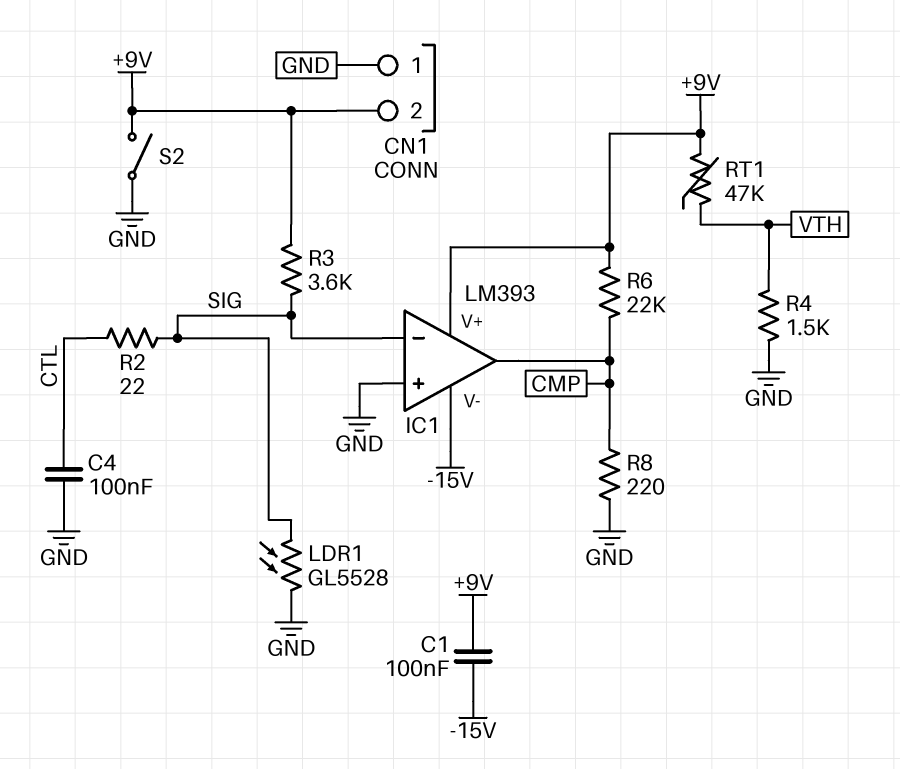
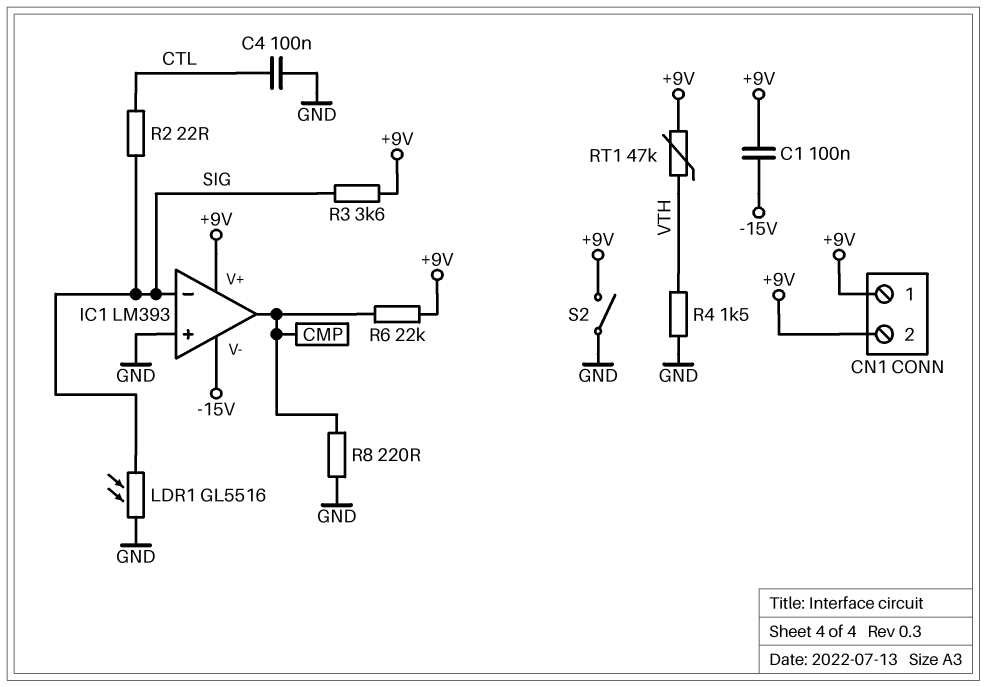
CN1 pin 1: GND -> +9V
LDR1: GL5528 (GND, SIG) -> GL5516 (GND, SIG)

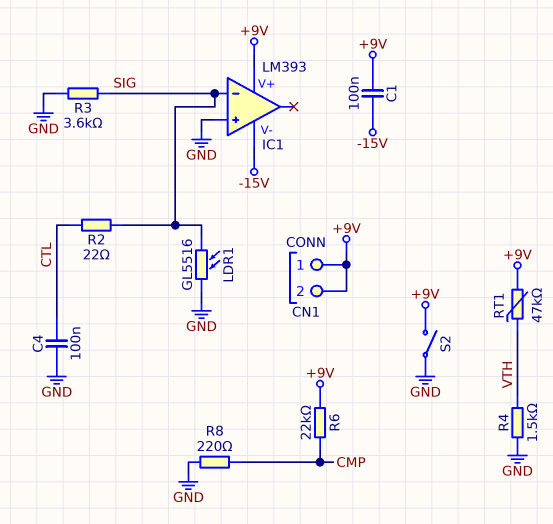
IC1 pin out: CMP -> none
R3: 3.6k (+9V, SIG) -> 3.6k (GND, SIG)

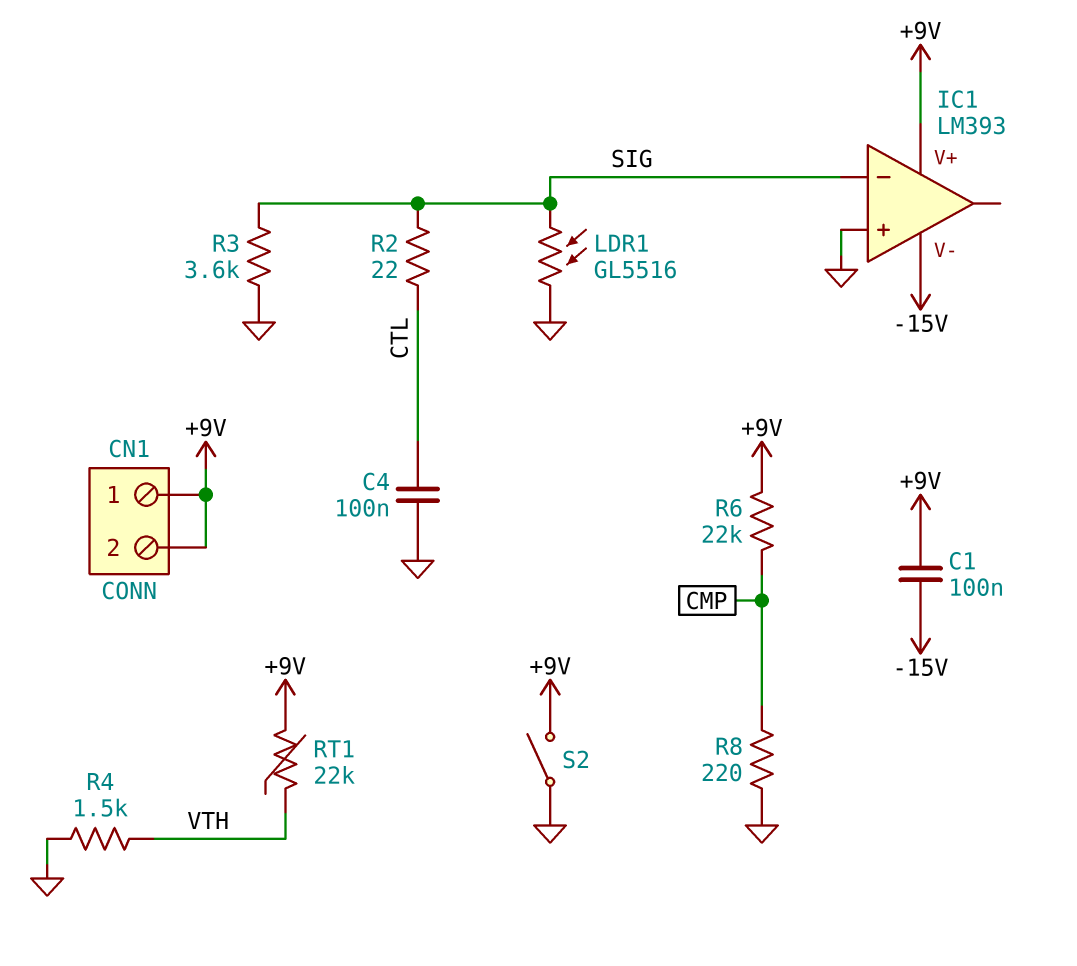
RT1: 47k (+9V, VTH) -> 22k (+9V, VTH)

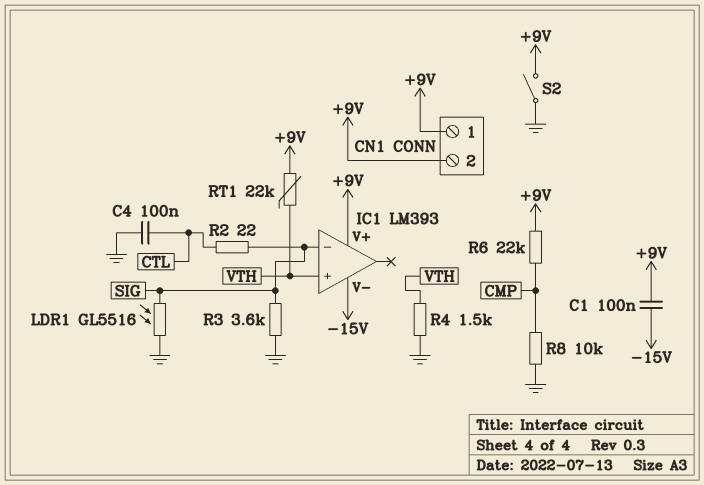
IC1 pin in+: GND -> VTH
R8: 220 (CMP, GND) -> 10k (CMP, GND)

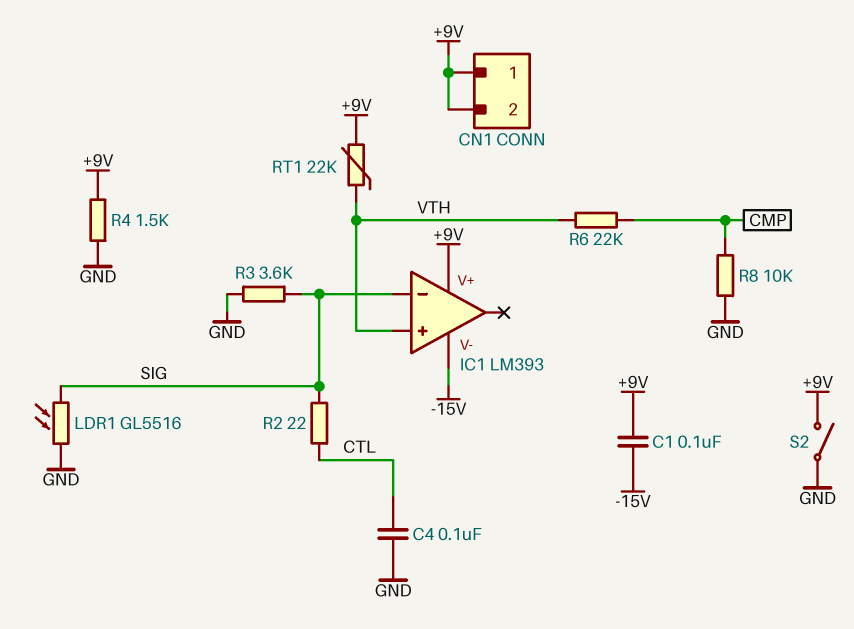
R4: 1.5k (GND, VTH) -> 1.5k (+9V, GND)
R6: 22k (+9V, CMP) -> 22k (CMP, VTH)

